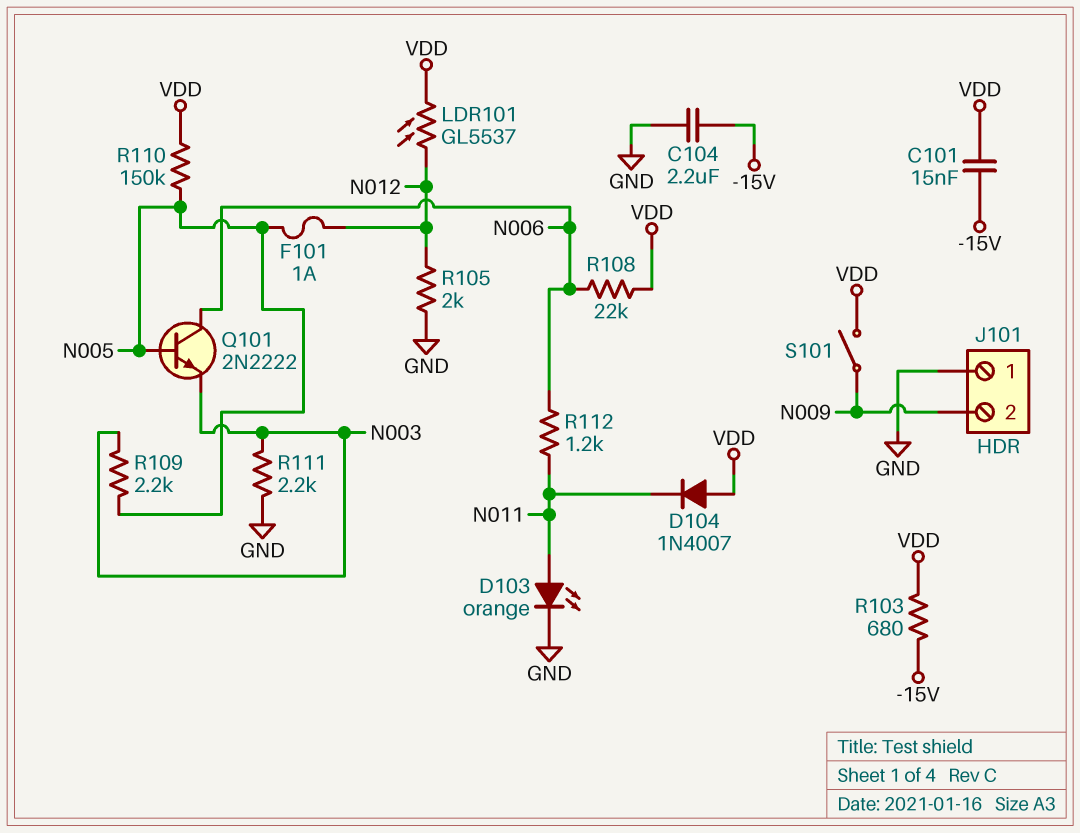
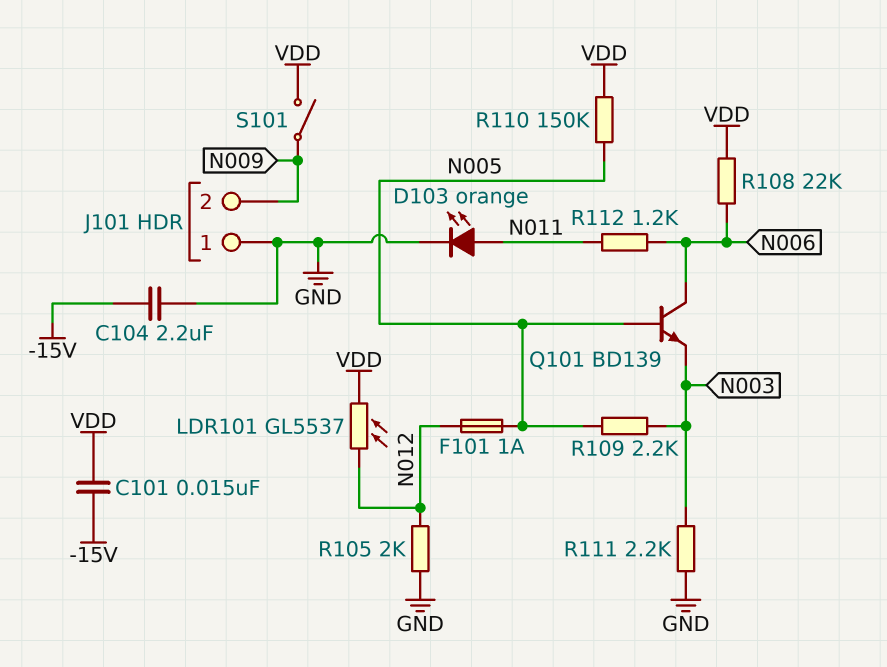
D104: diode 1N4007 (A VDD, K N011) -> none
Q101: NPN 2N2222 (B N005, C N006, E N003) -> NPN BD139 (B N005, C N006, E N003)
R103: 680 (-15V, VDD) -> none

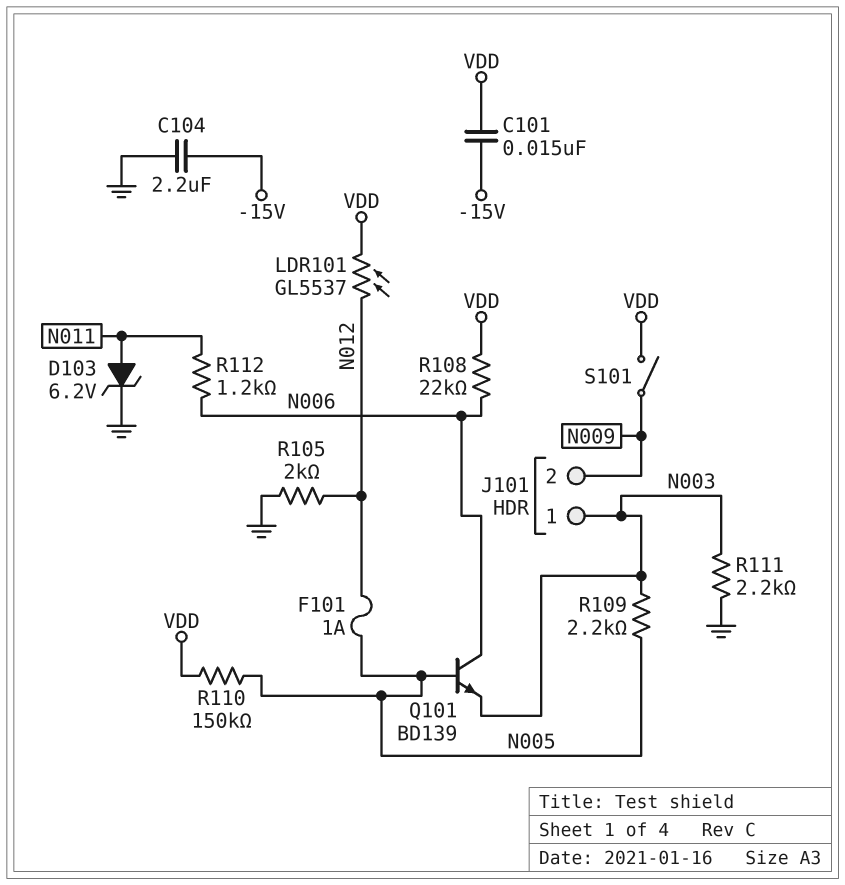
D103: LED orange (A N011, K GND) -> zener 6.2V (A N011, K GND)
J101 pin 1: GND -> N003

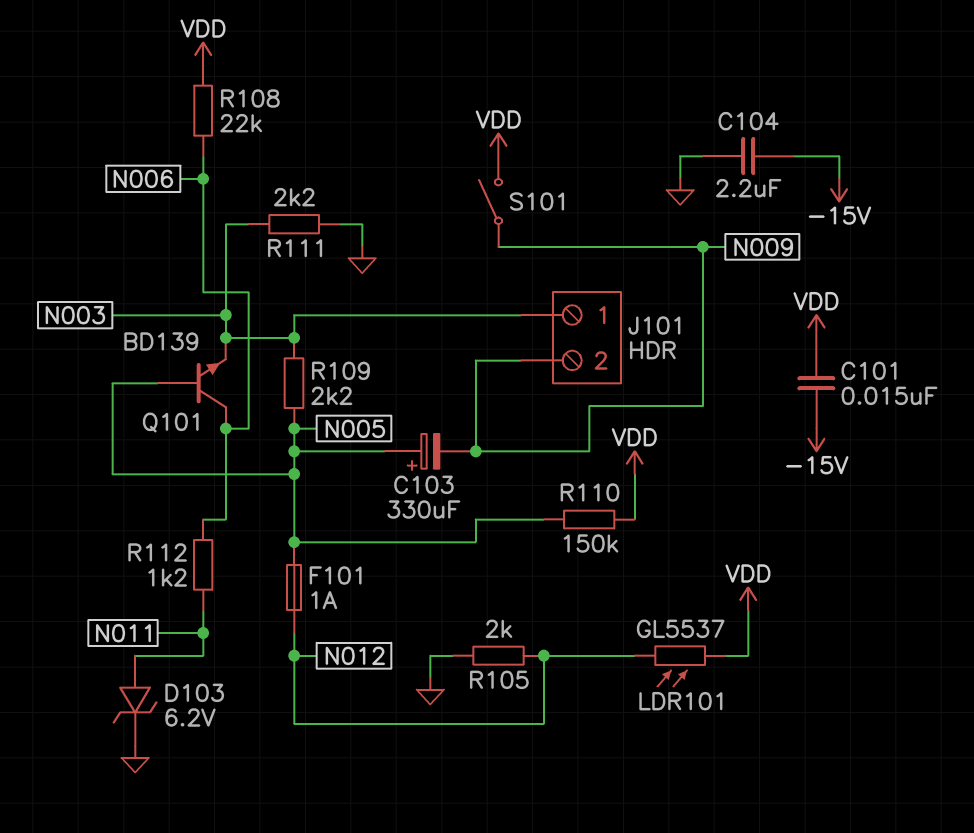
C103: none -> 330uF (plus N005, minus N009)

